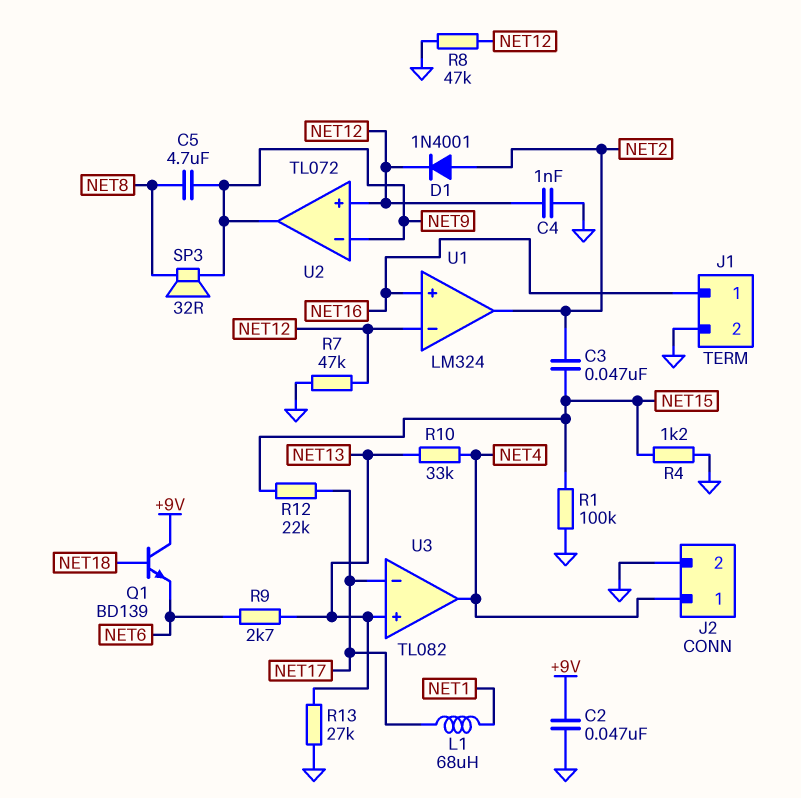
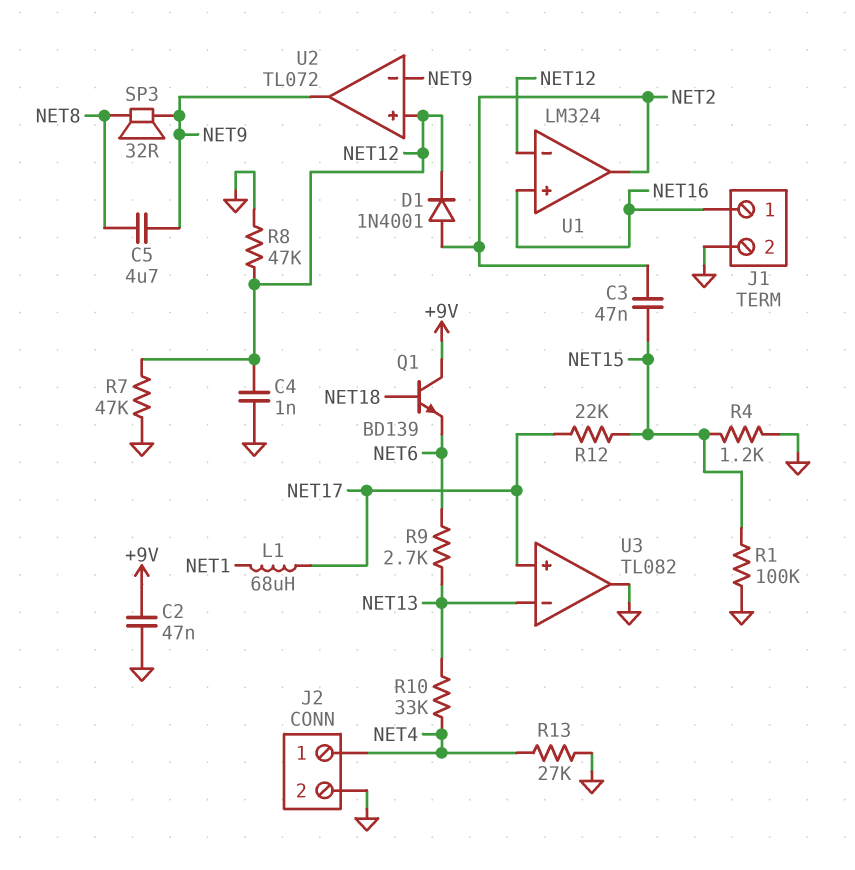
R13: 27k (GND, NET13) -> 27k (GND, NET4)
U3 pin in+: NET13 -> NET17
U3 pin in-: NET17 -> NET13
U3 pin out: NET4 -> GND

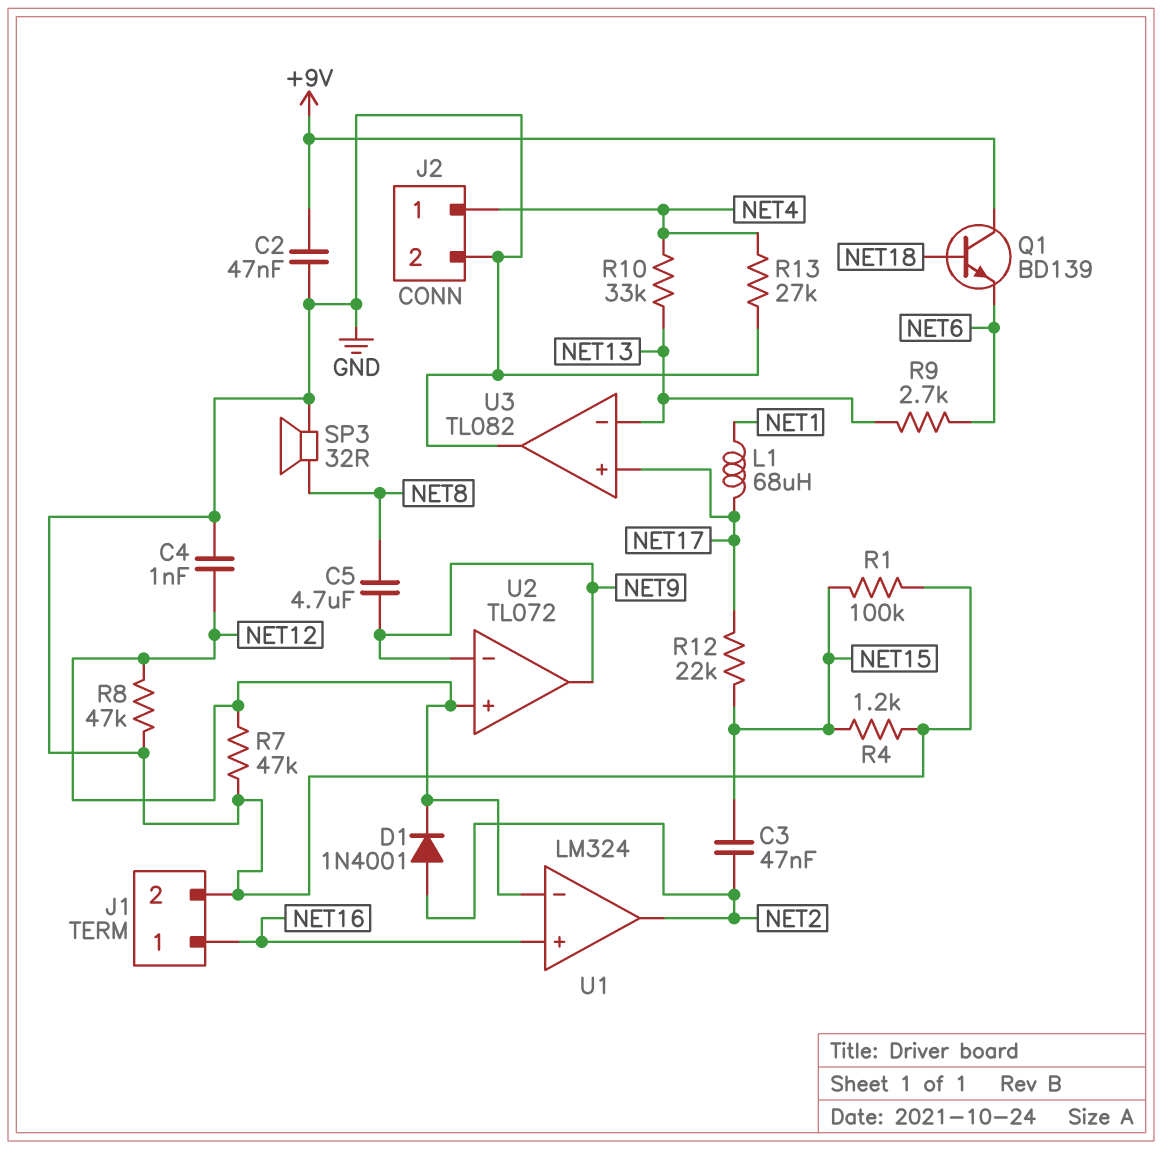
SP3: speaker 32R (NET8, NET9) -> speaker 32R (GND, NET8)

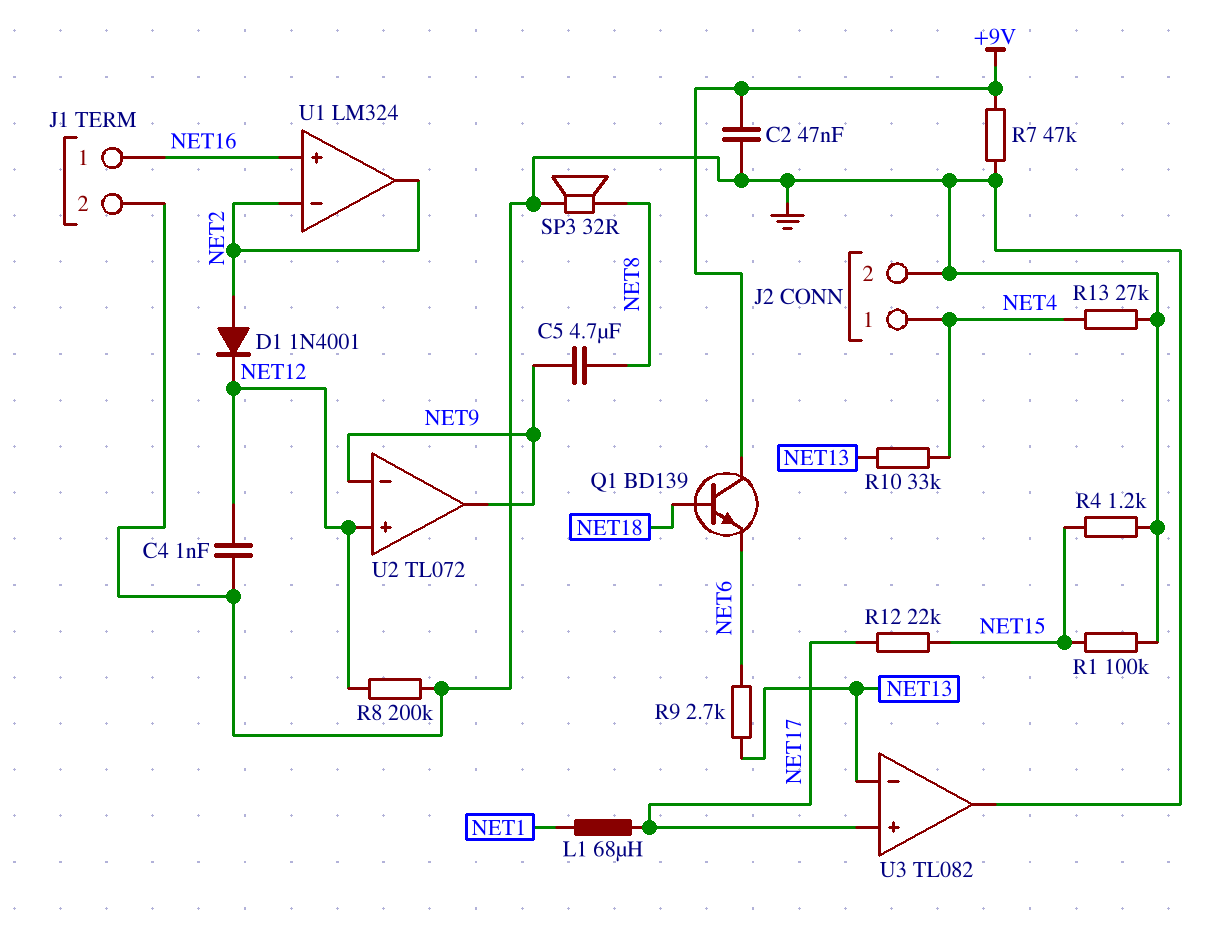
C3: 47nF (NET2, NET15) -> none
R7: 47k (GND, NET12) -> 47k (+9V, GND)
R8: 47k (GND, NET12) -> 200k (GND, NET12)
U1 pin in-: NET12 -> NET2

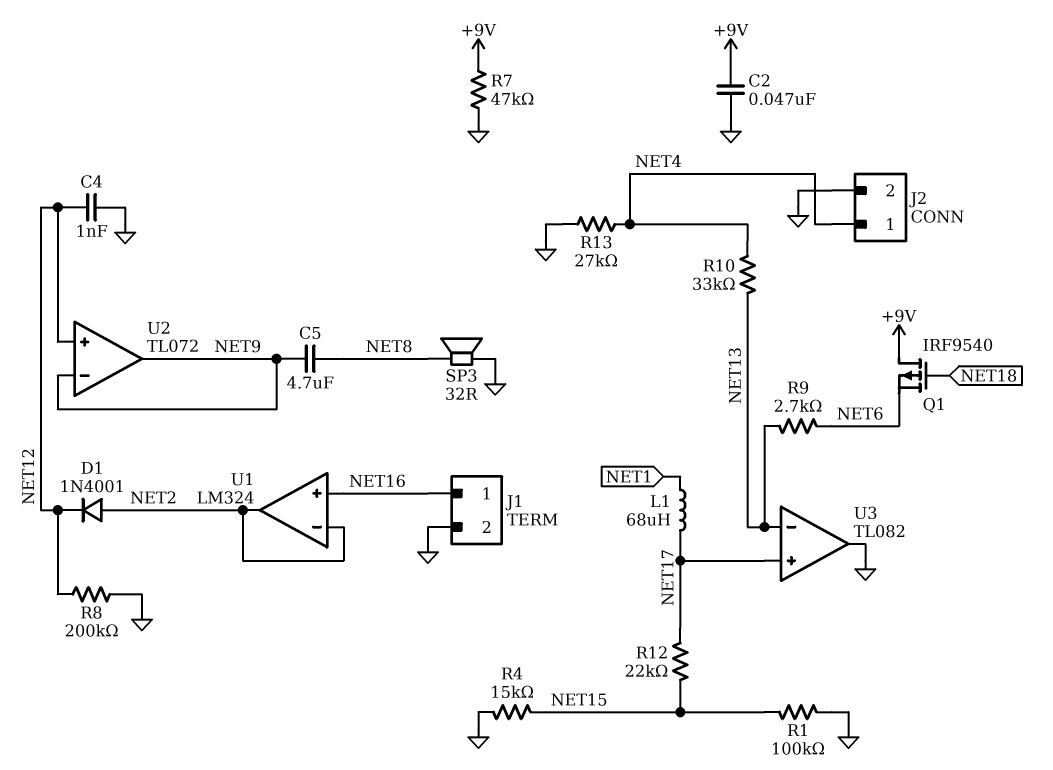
Q1: NPN BD139 (B NET18, C +9V, E NET6) -> PMOS IRF9540 (G NET18, D +9V, S NET6)
R4: 1.2k (GND, NET15) -> 15k (GND, NET15)

